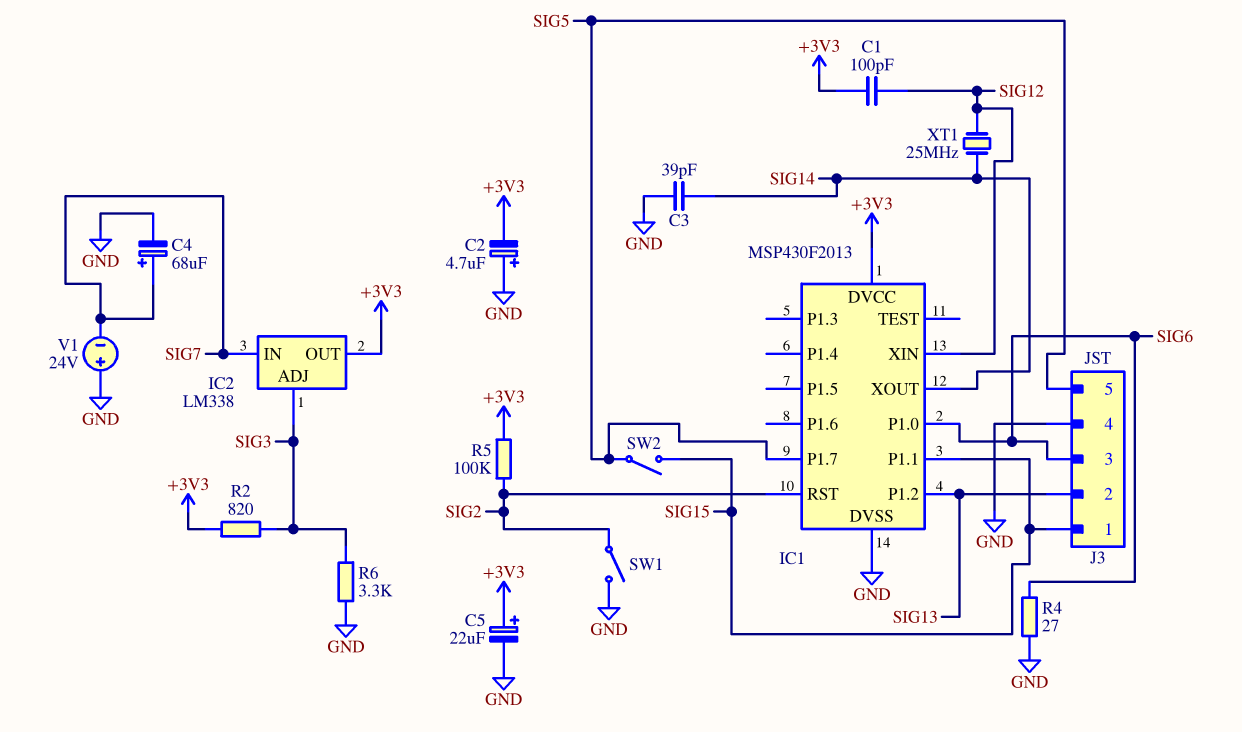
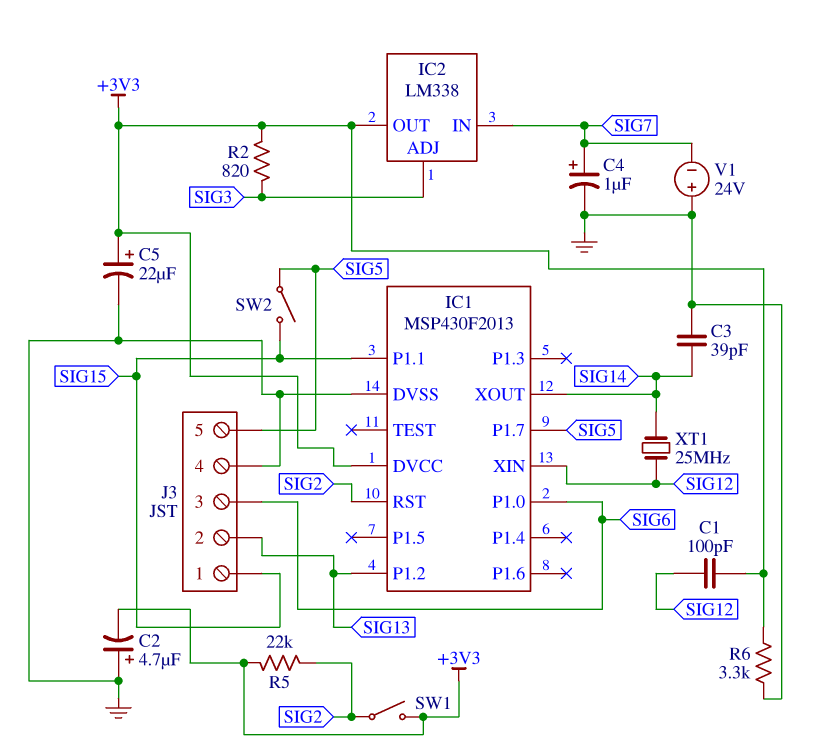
C4: 68uF (plus SIG7, minus GND) -> 1uF (plus SIG7, minus GND)
R4: 27 (GND, SIG6) -> none
R5: 100k (+3V3, SIG2) -> 22k (+3V3, SIG2)
R6: 3.3k (GND, SIG3) -> 3.3k (+3V3, GND)
SW1: switch (GND, SIG2) -> switch (+3V3, SIG2)

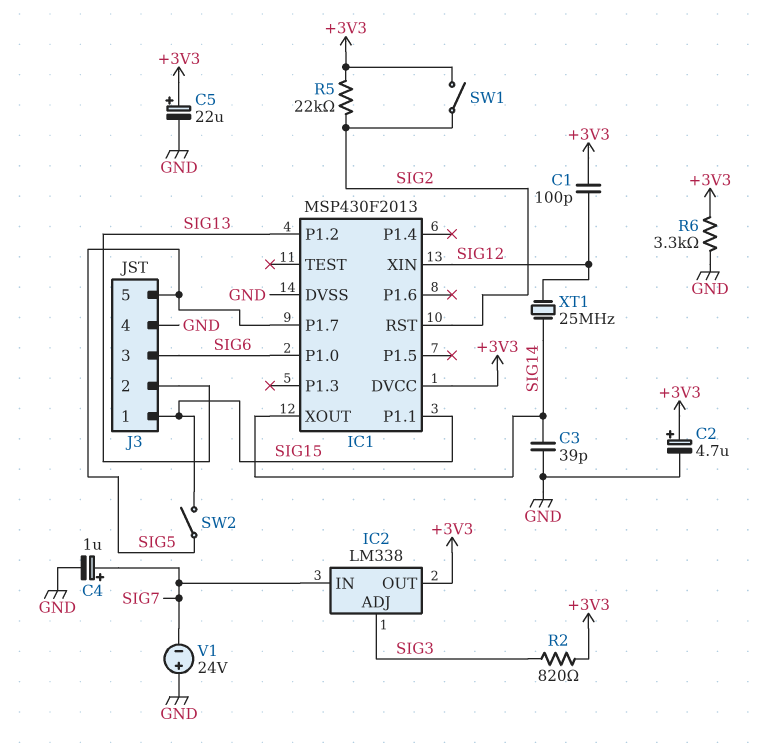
C2: 4.7uF (plus GND, minus +3V3) -> 4.7uF (plus +3V3, minus GND)

